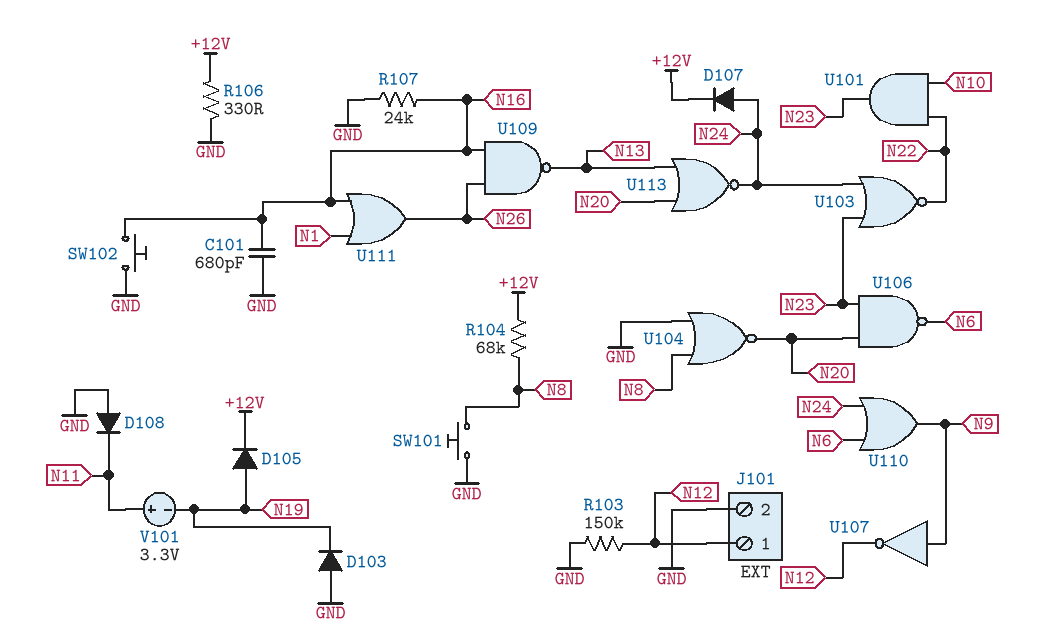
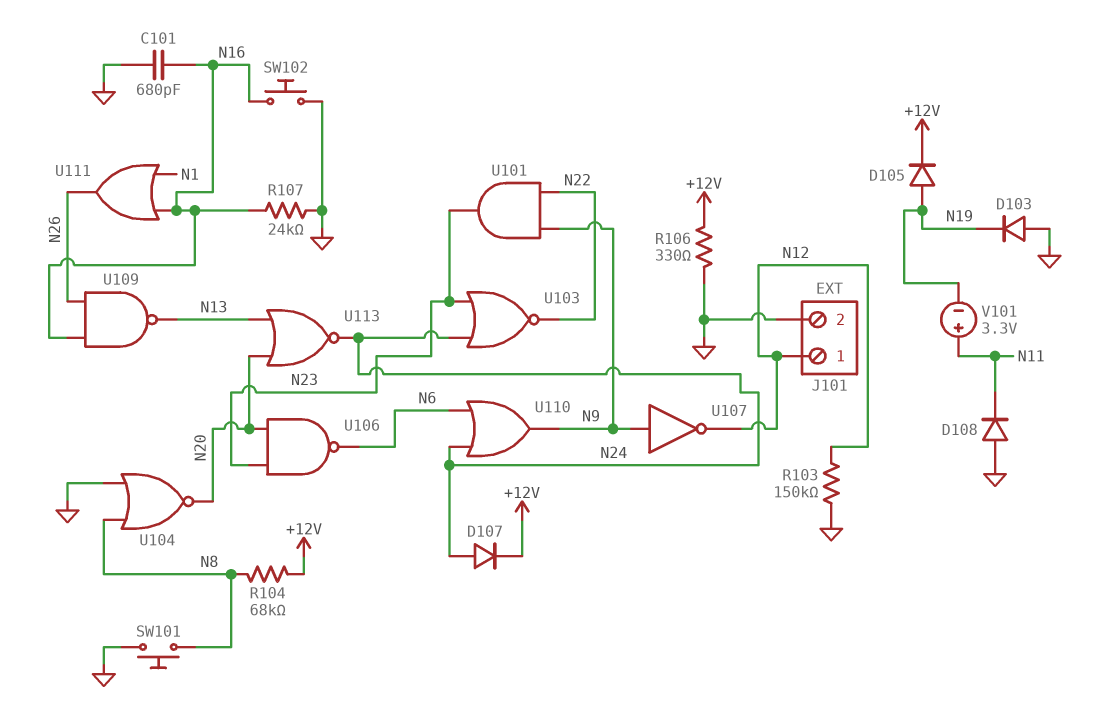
U101: AND (in N10, in N22, out N23) -> AND (in N9, in N22, out N23)

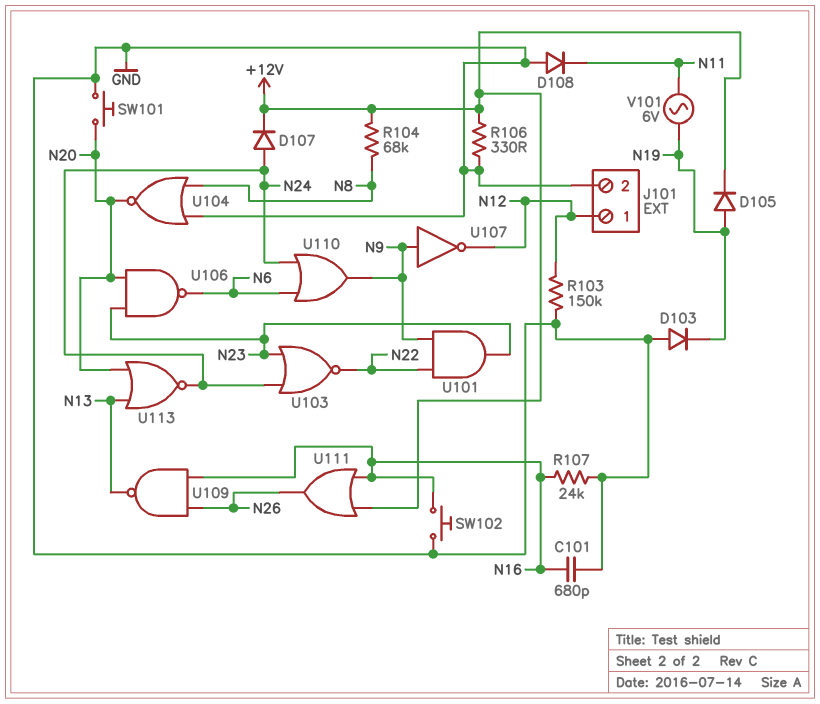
SW101: button (GND, N8) -> button (GND, N20)
U111: OR (in N1, in N16, out N26) -> OR (in +12V, in N16, out N26)
V101: 3.3V (plus N11, minus N19) -> AC 6V (N11, N19)

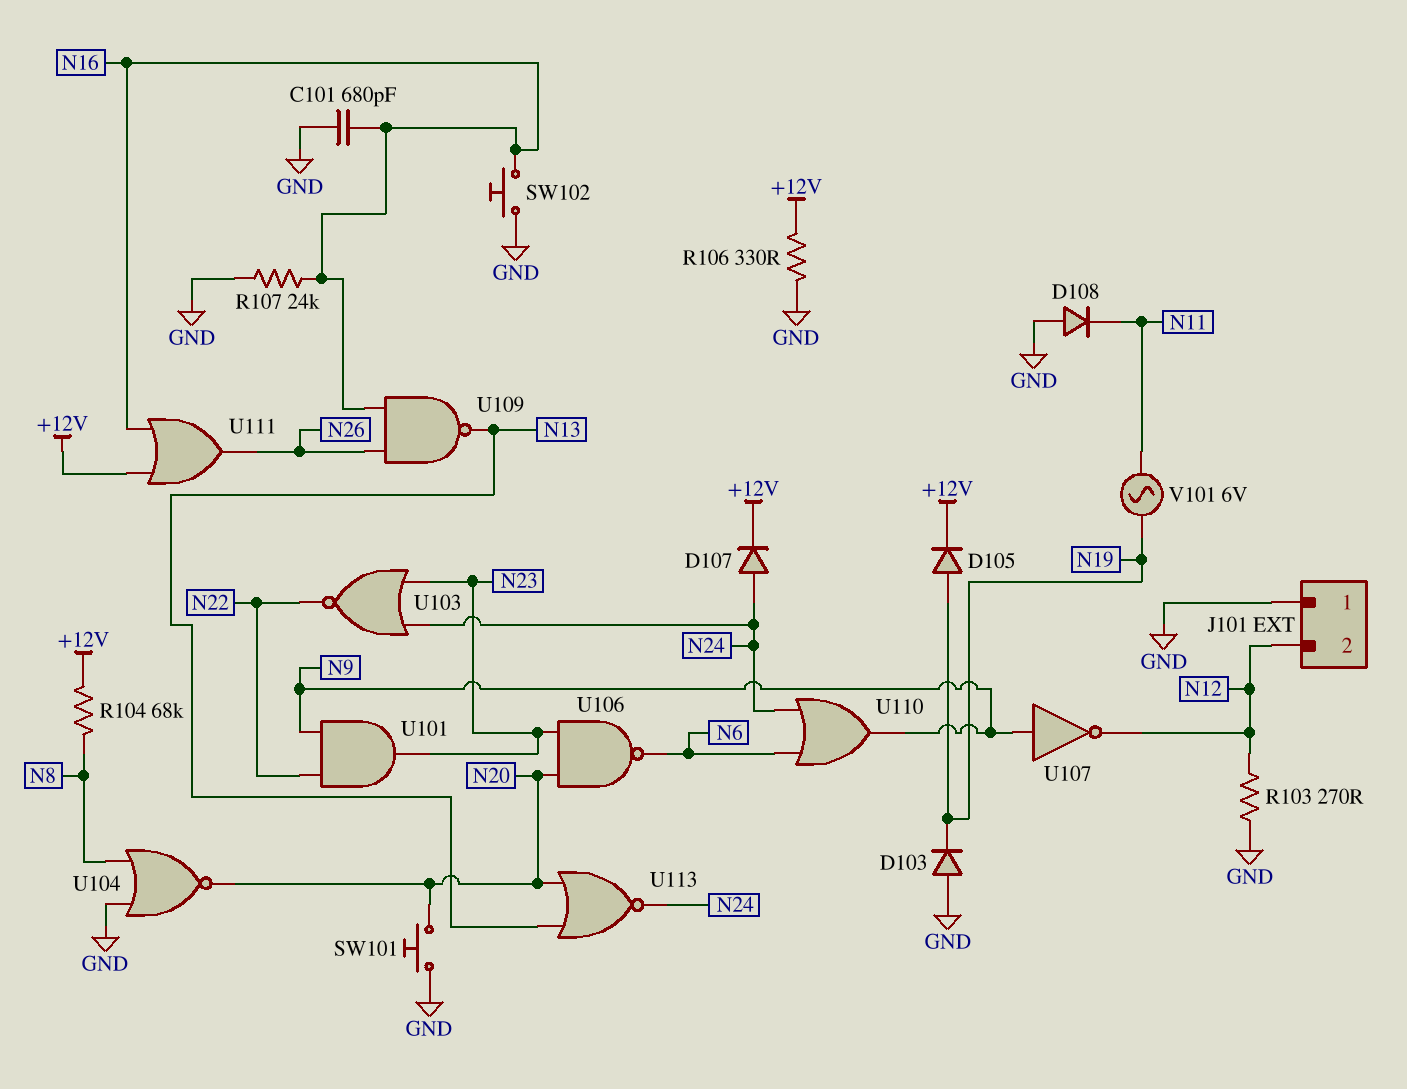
J101 pin 1: N12 -> GND
J101 pin 2: GND -> N12
R103: 150k (GND, N12) -> 270 (GND, N12)

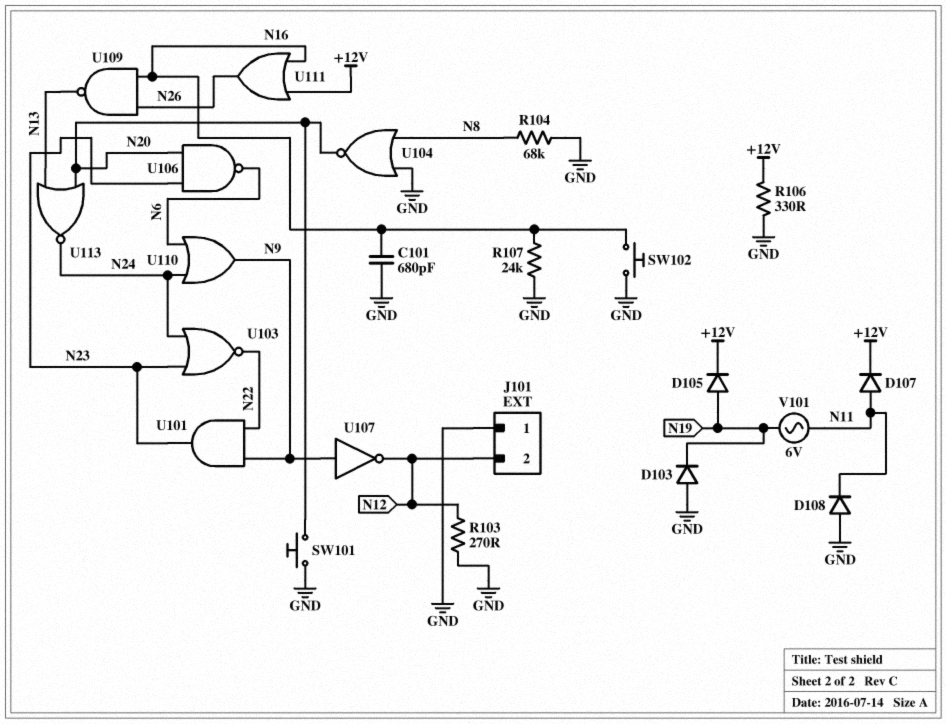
D107: diode (A N24, K +12V) -> diode (A N11, K +12V)
R104: 68k (+12V, N8) -> 68k (GND, N8)

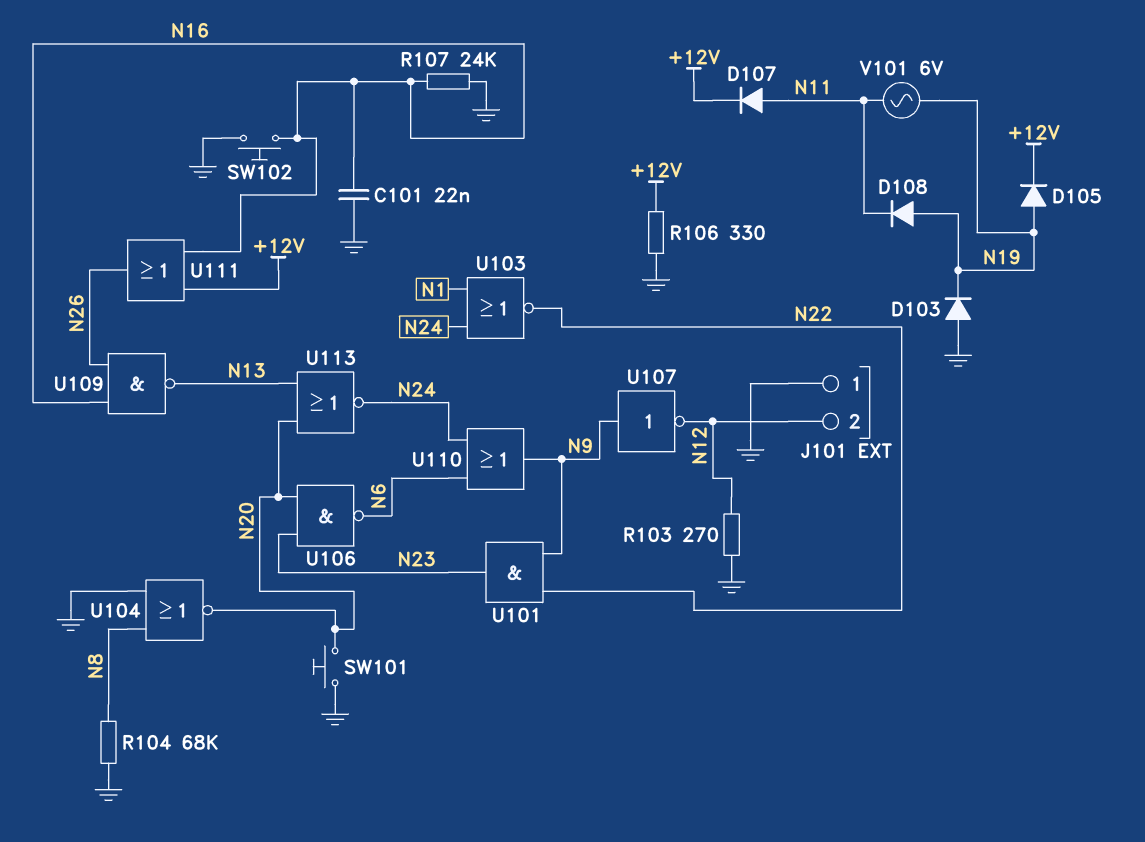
C101: 680pF (GND, N16) -> 22nF (GND, N16)
D108: diode (A GND, K N11) -> diode (A N19, K N11)
U103: NOR (in N23, in N24, out N22) -> NOR (in N1, in N24, out N22)

